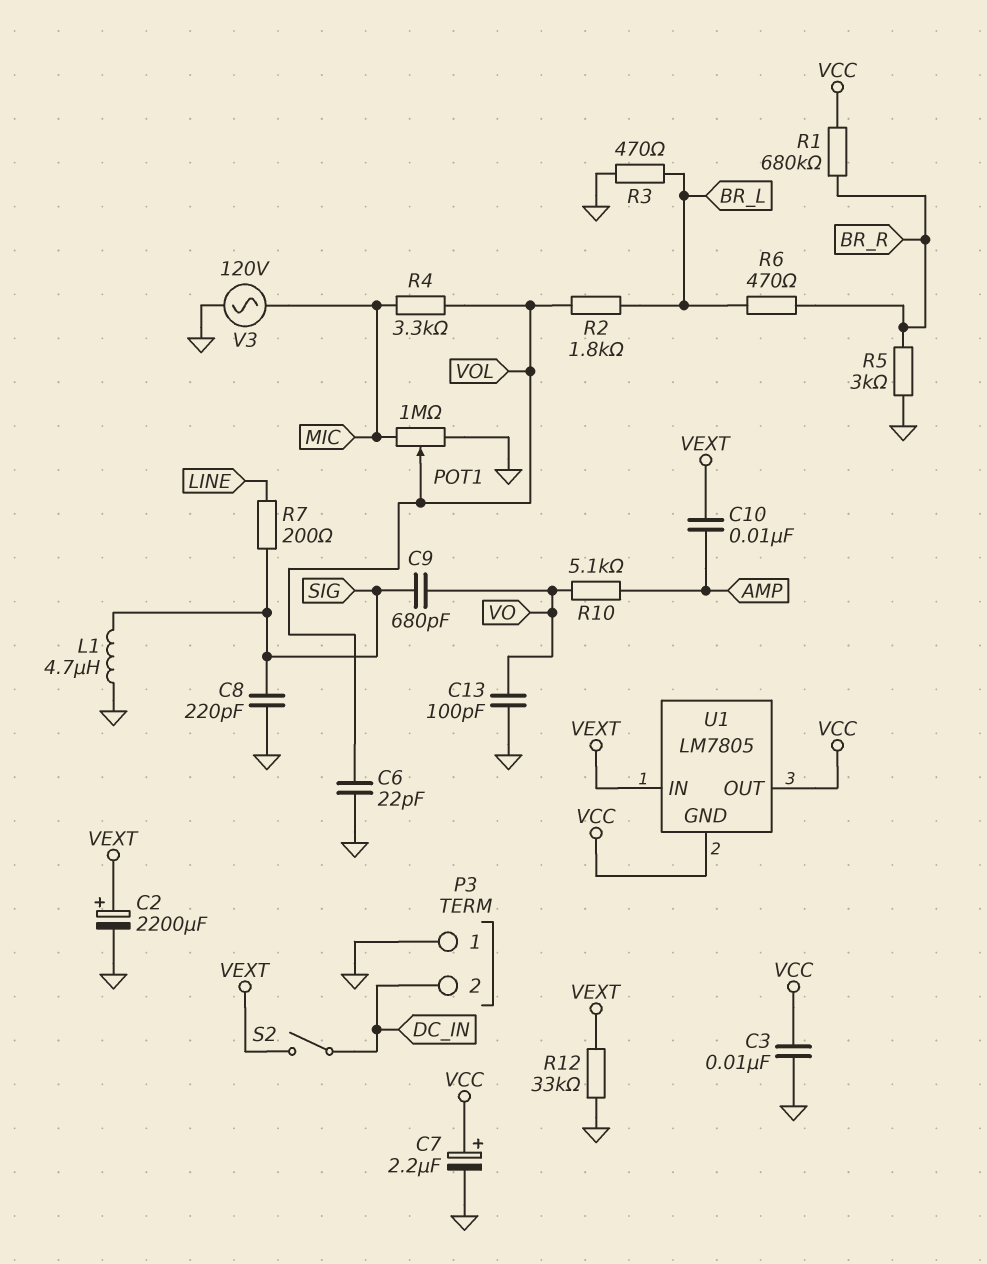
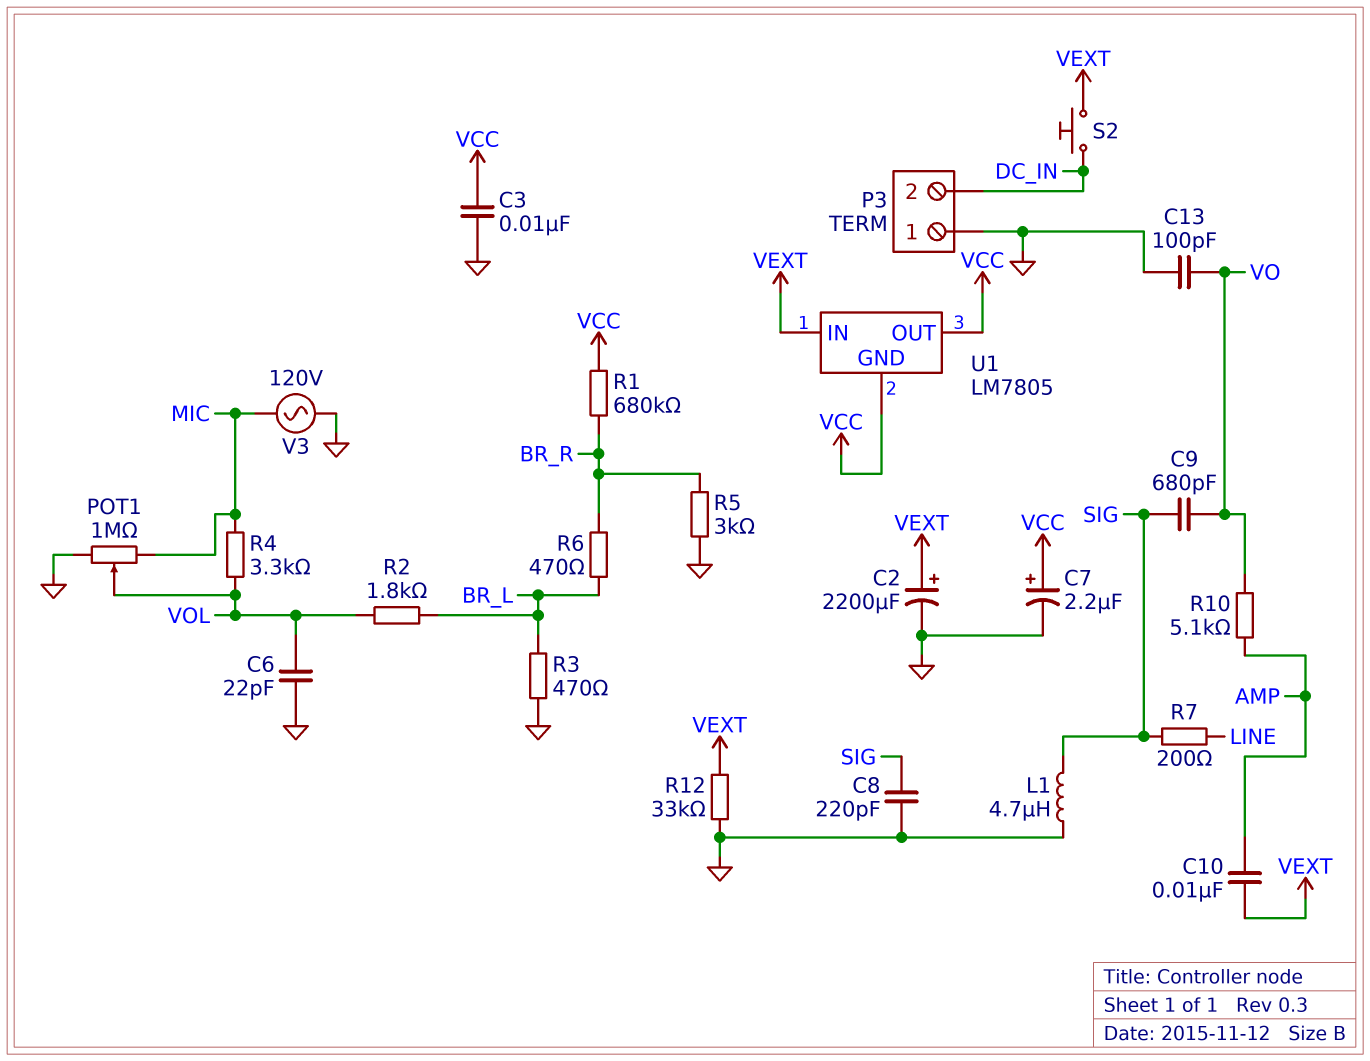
S2: switch (DC_IN, VEXT) -> button (DC_IN, VEXT)

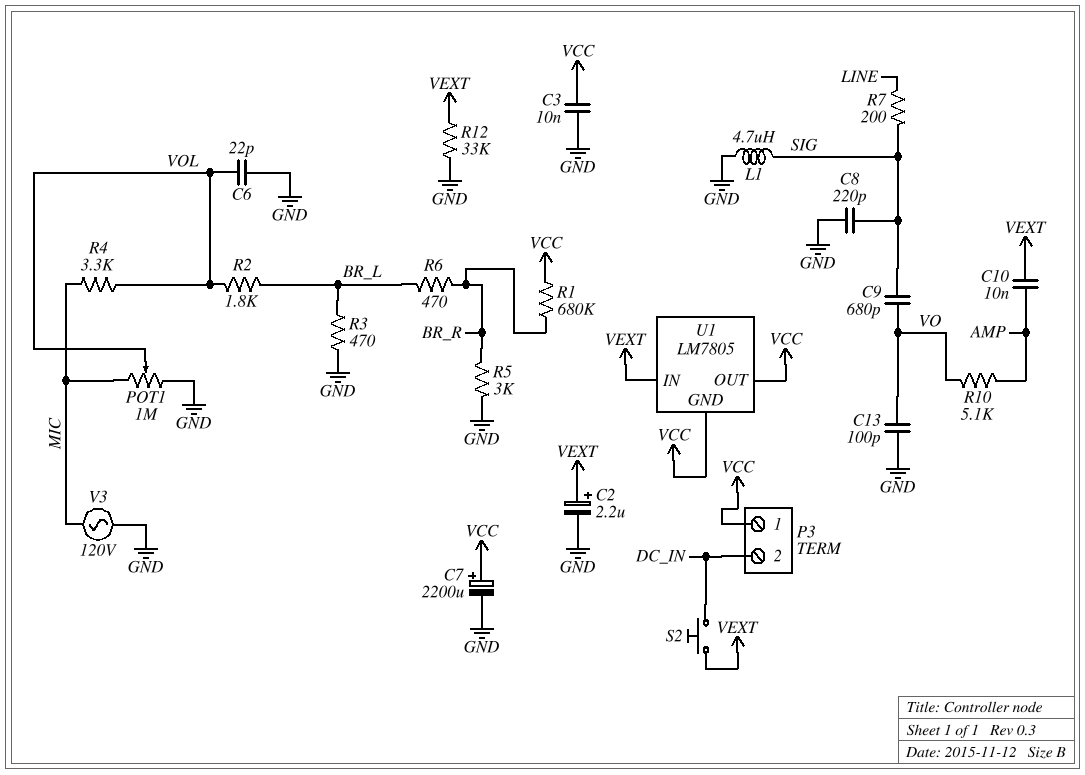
C2: 2200uF (plus VEXT, minus GND) -> 2.2uF (plus VEXT, minus GND)
C7: 2.2uF (plus VCC, minus GND) -> 2200uF (plus VCC, minus GND)
P3 pin 1: GND -> VCC

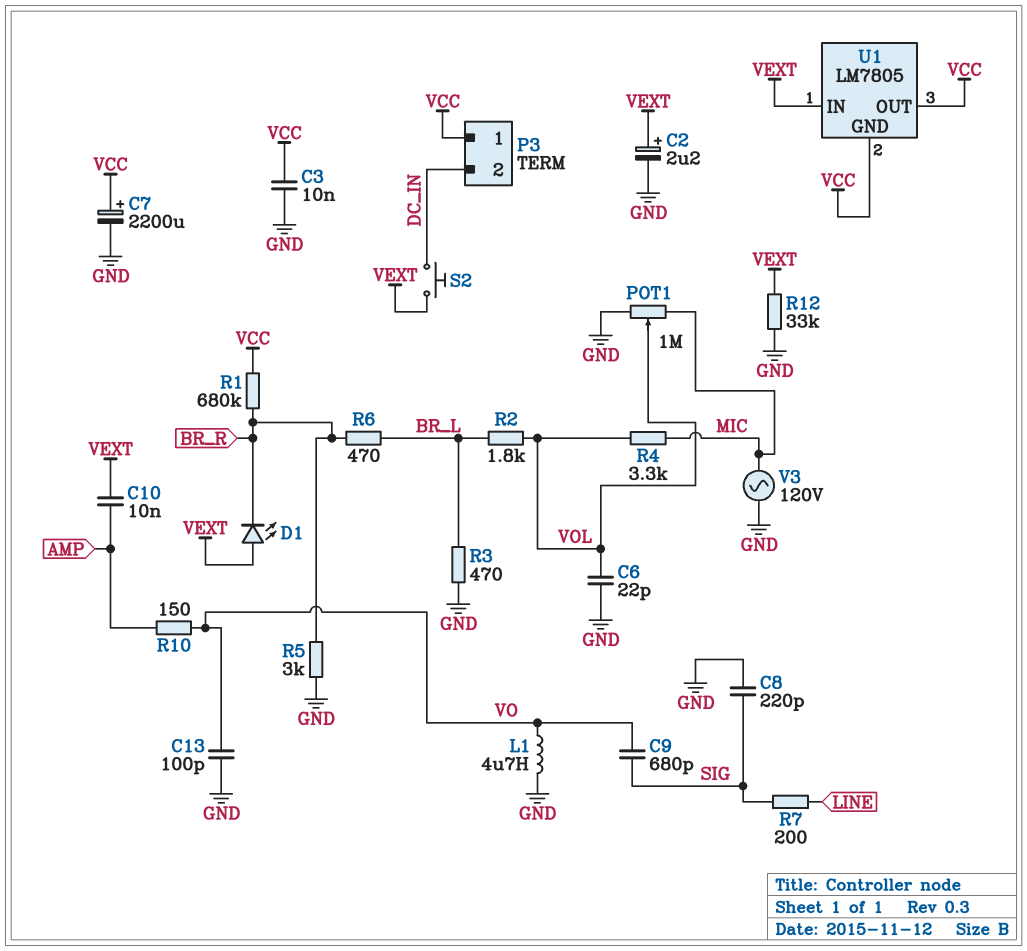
D1: none -> LED (A VEXT, K BR_R)
L1: 4.7uH (GND, SIG) -> 4.7uH (GND, VO)
R10: 5.1k (AMP, VO) -> 150 (AMP, VO)

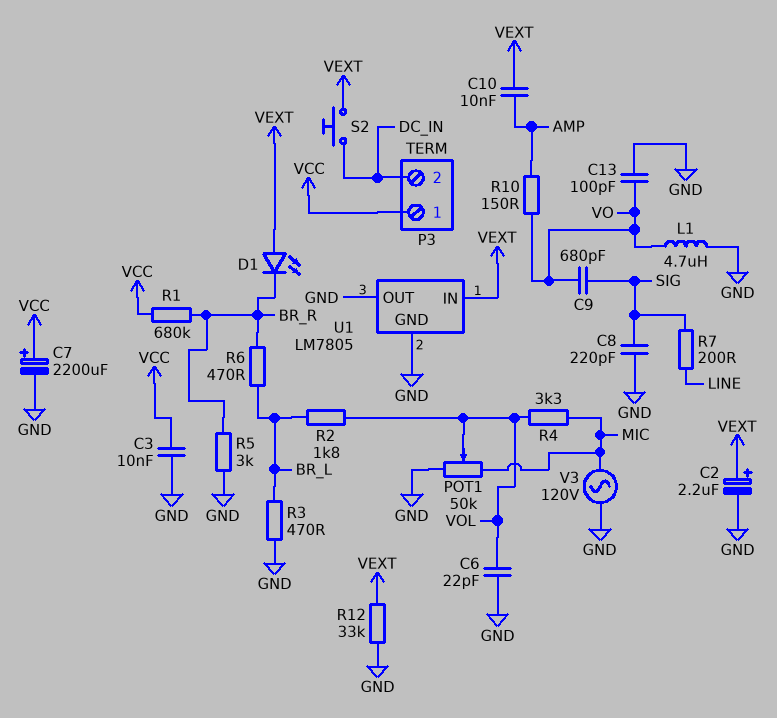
POT1: 1M (GND, MIC, wiper VOL) -> 50k (GND, MIC, wiper VOL)
U1 pin GND: VCC -> GND
U1 pin OUT: VCC -> GND

